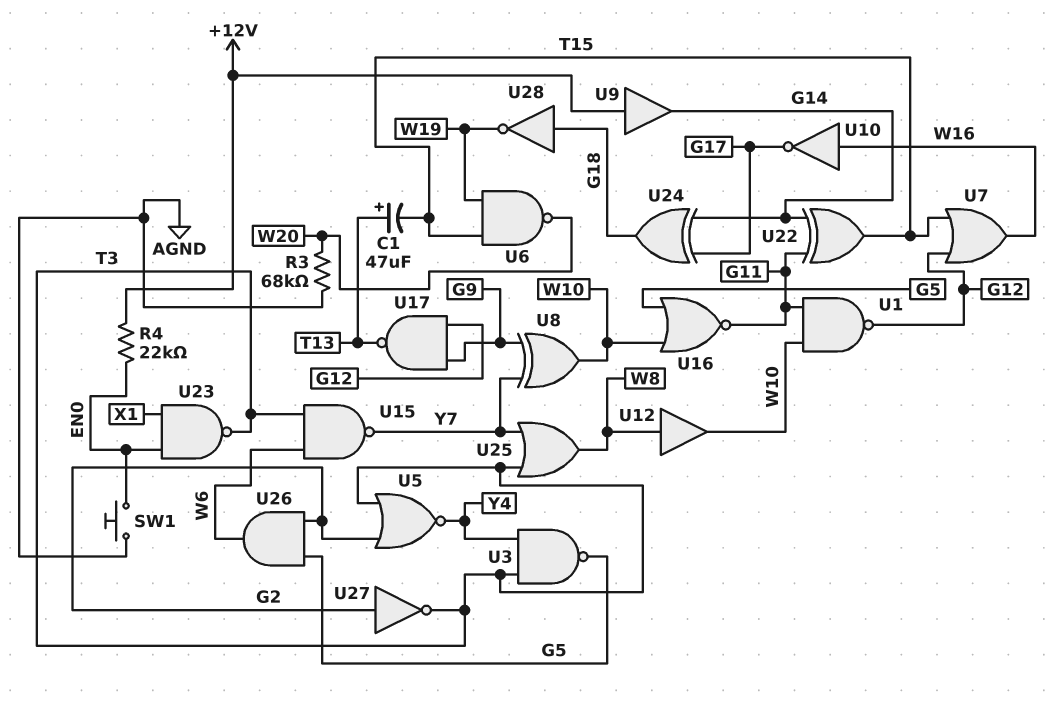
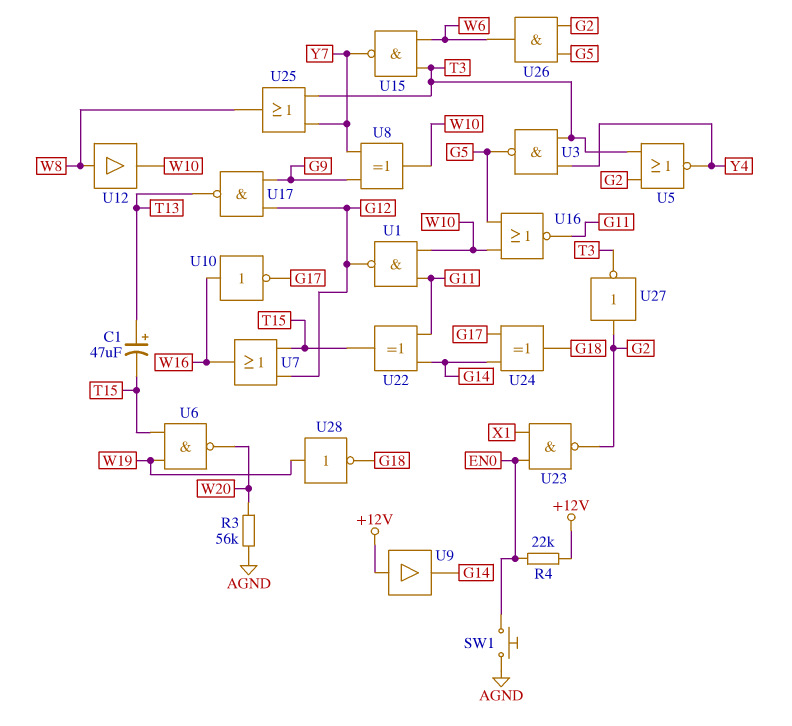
R3: 68k (AGND, W20) -> 56k (AGND, W20)
U23: NAND (in EN0, in X1, out T3) -> NAND (in EN0, in X1, out G2)
U28: NOT (in G18, out W19) -> NOT (in W19, out G18)

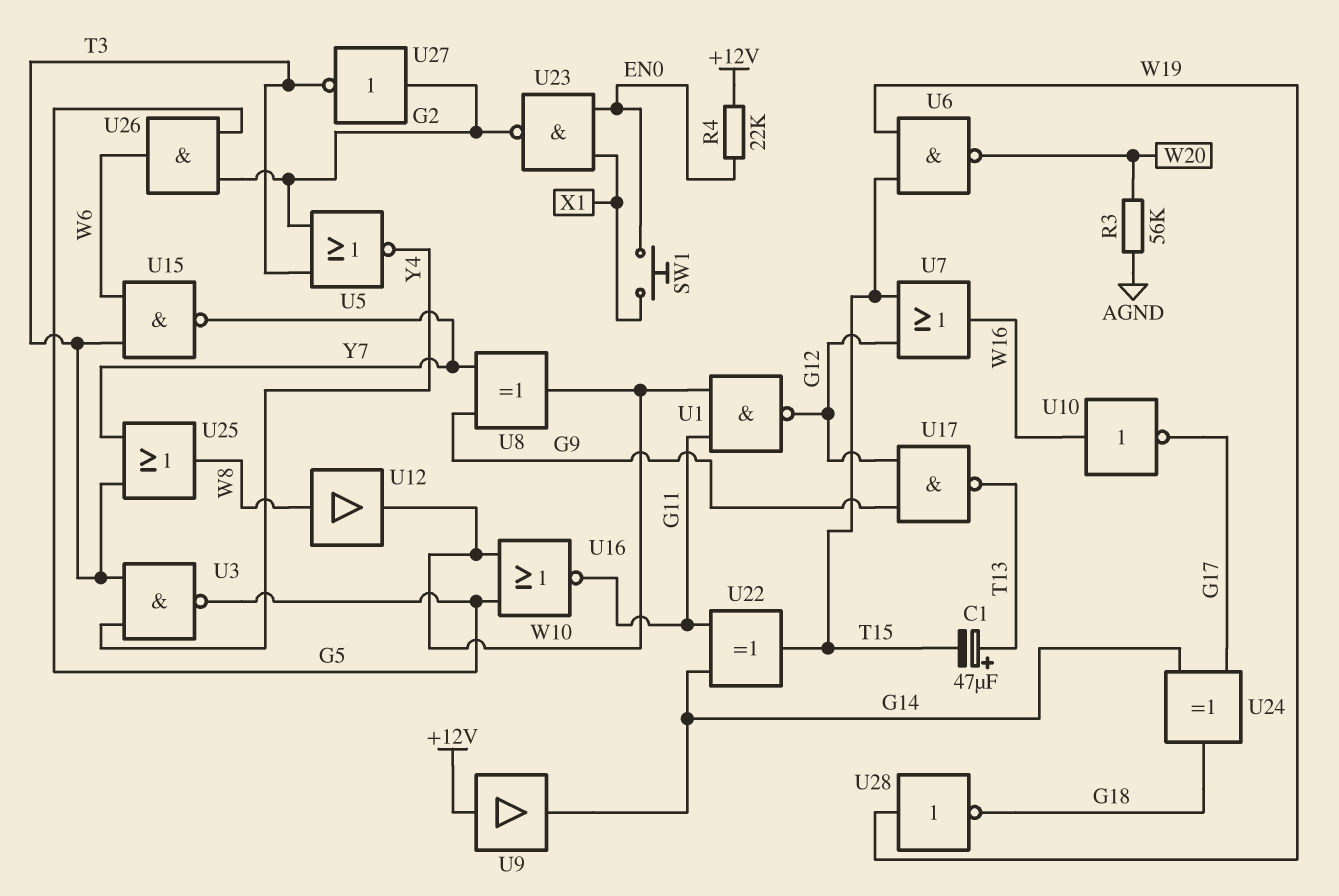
SW1: button (AGND, EN0) -> button (EN0, X1)

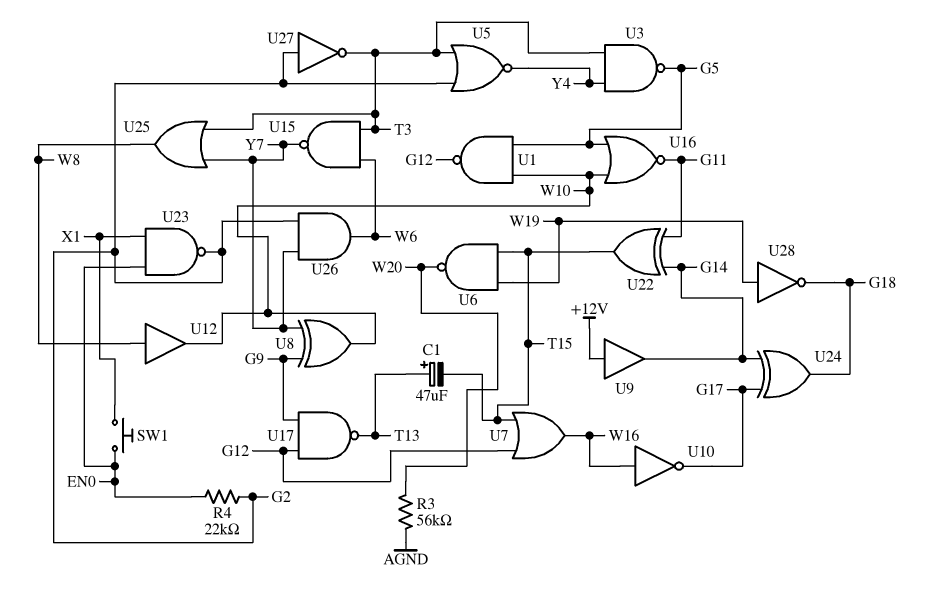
R4: 22k (+12V, EN0) -> 22k (EN0, G2)
U1: NAND (in G11, in W10, out G12) -> NAND (in G5, in W10, out G12)
U26: AND (in G2, in G5, out W6) -> AND (in G2, in Y7, out W6)

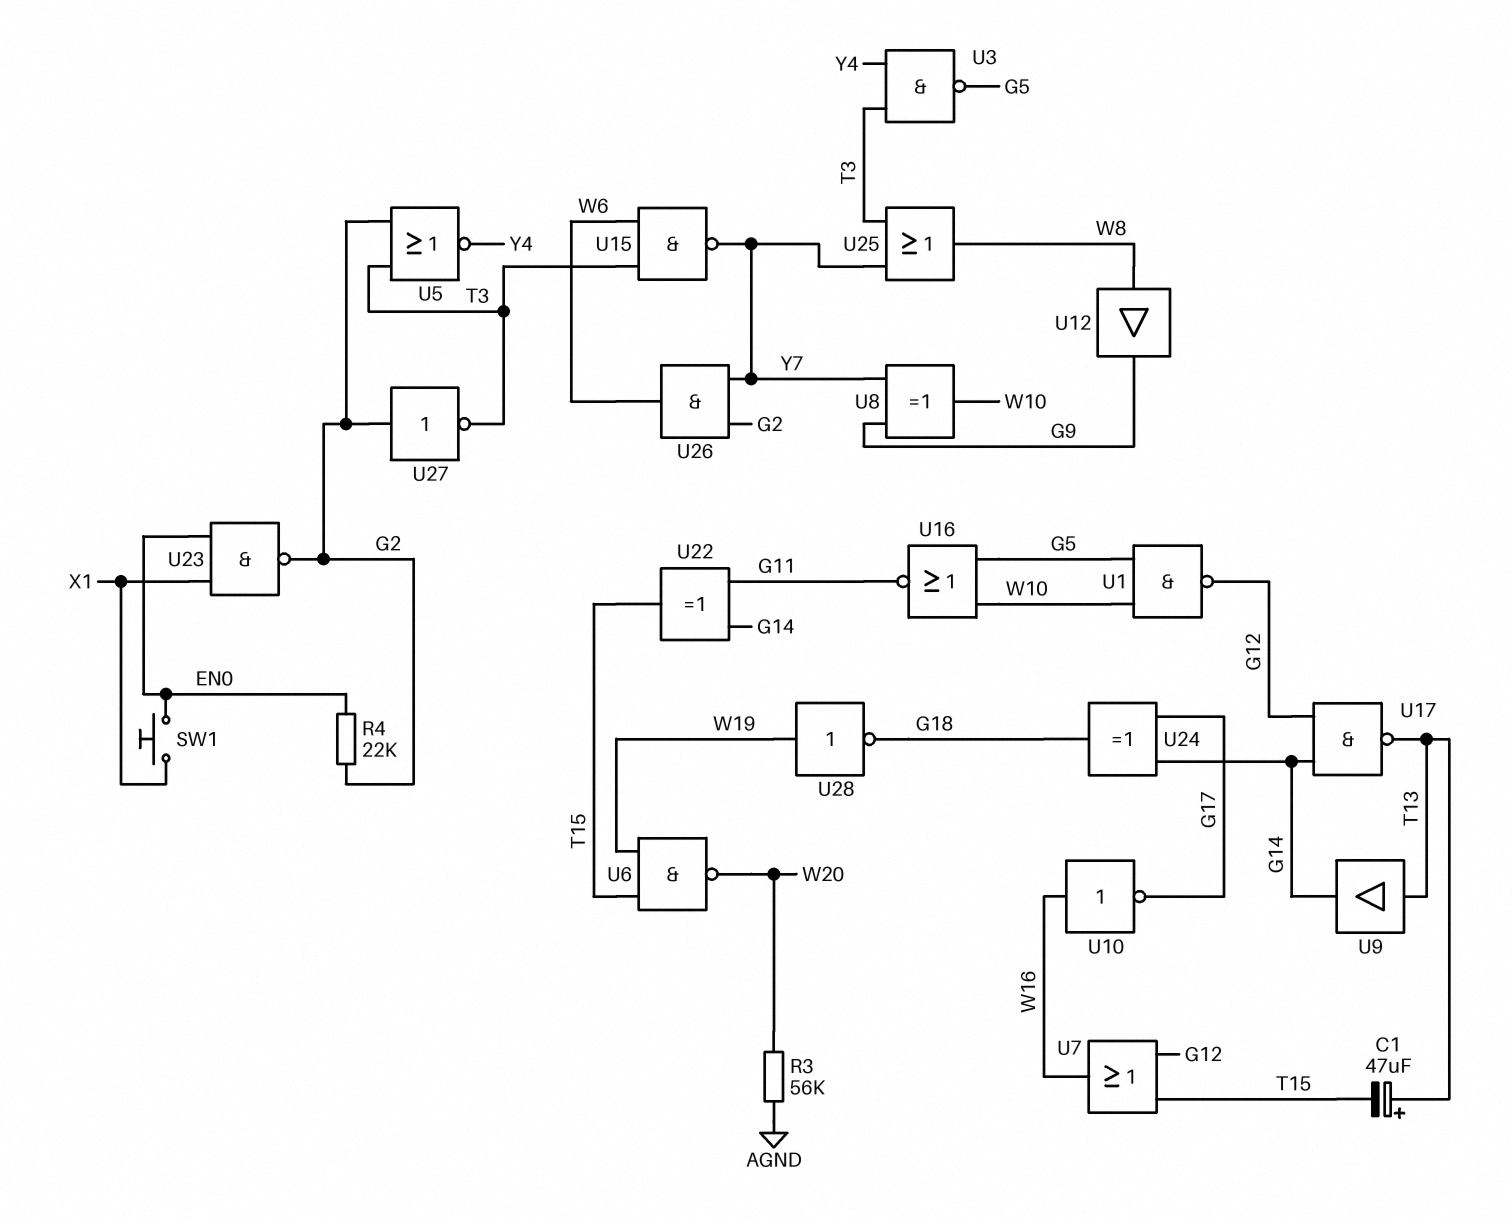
U9: buffer (in +12V, out G14) -> buffer (in T13, out G14)
U12: buffer (in W8, out W10) -> buffer (in W8, out G9)
U17: NAND (in G9, in G12, out T13) -> NAND (in G12, in G14, out T13)

